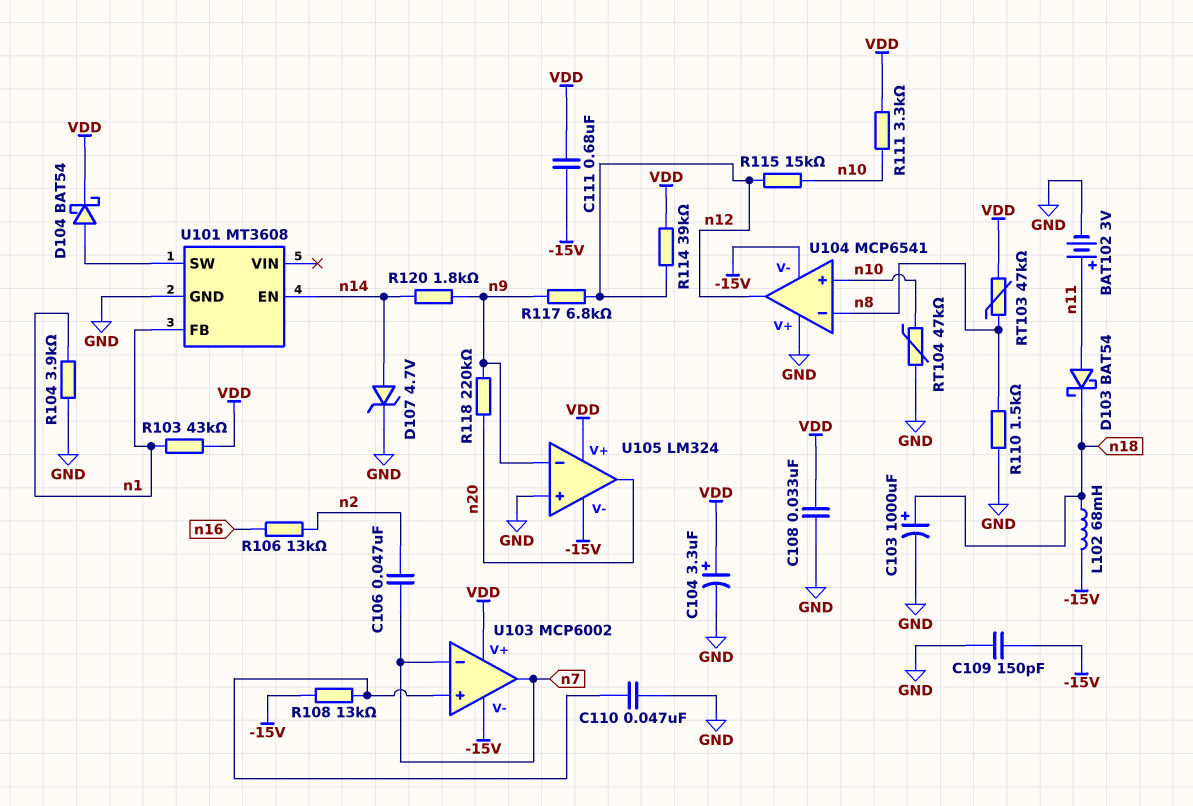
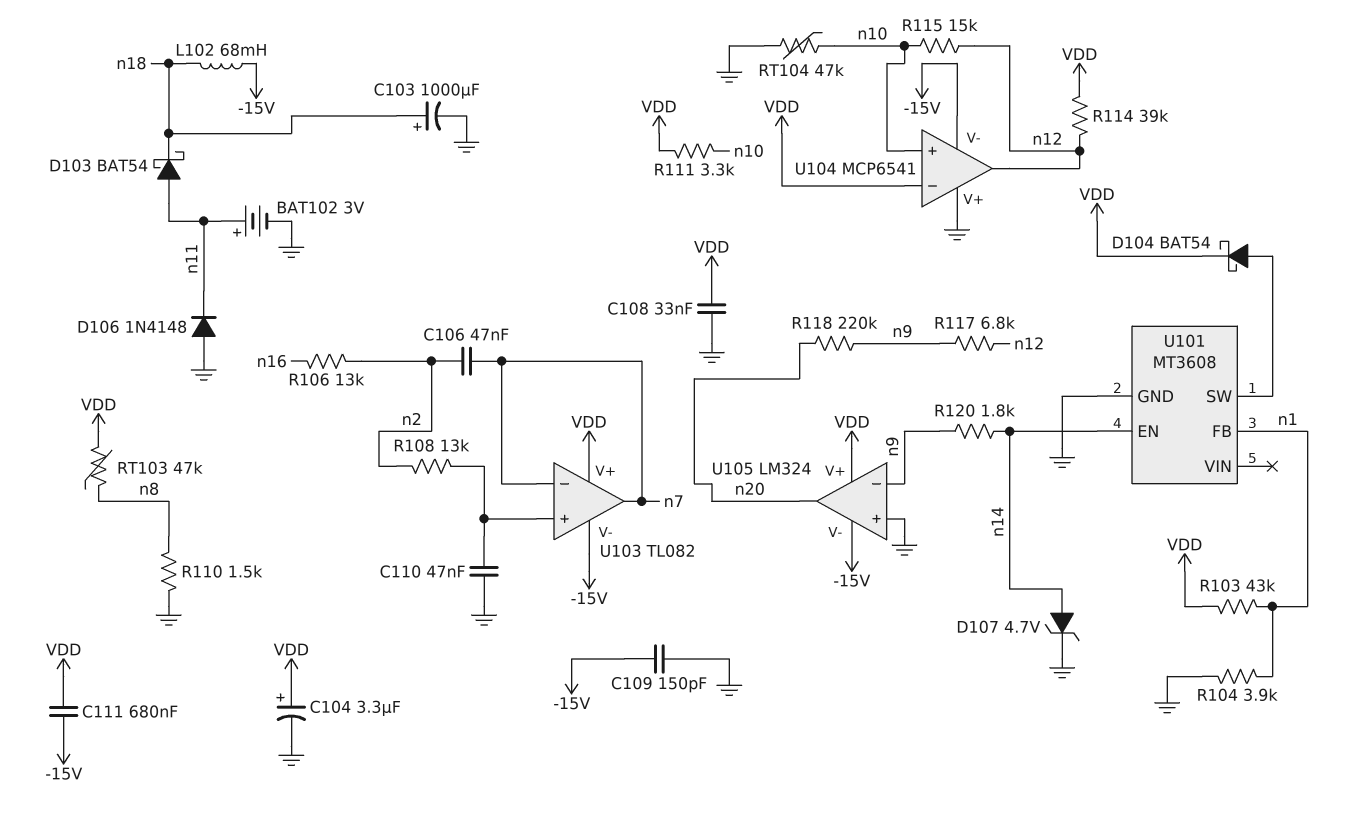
D106: none -> diode 1N4148 (A GND, K n11)
R108: 13k (-15V, U103/in+) -> 13k (U103/in+, n2)
U103: MCP6002 -> TL082
U104 pin in-: n8 -> VDD

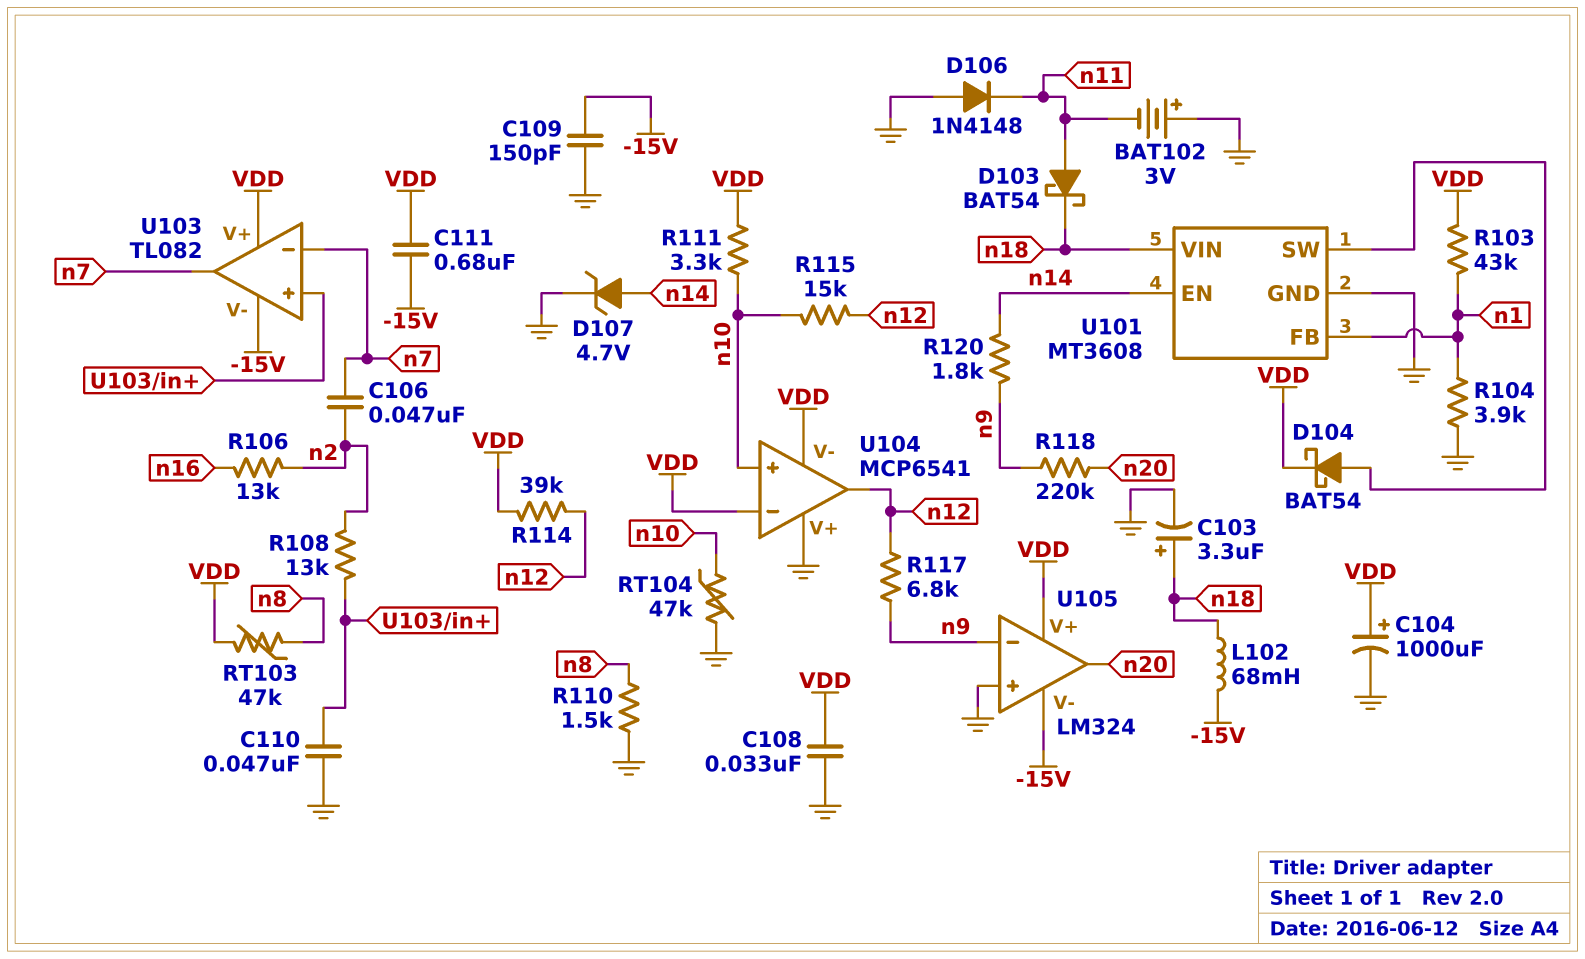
BAT102: 3V (plus n11, minus GND) -> 3V (plus GND, minus n11)
C103: 1000uF (plus n18, minus GND) -> 3.3uF (plus n18, minus GND)
C104: 3.3uF (plus VDD, minus GND) -> 1000uF (plus VDD, minus GND)
U101 pin VIN: none -> n18
U104 pin V-: -15V -> VDD

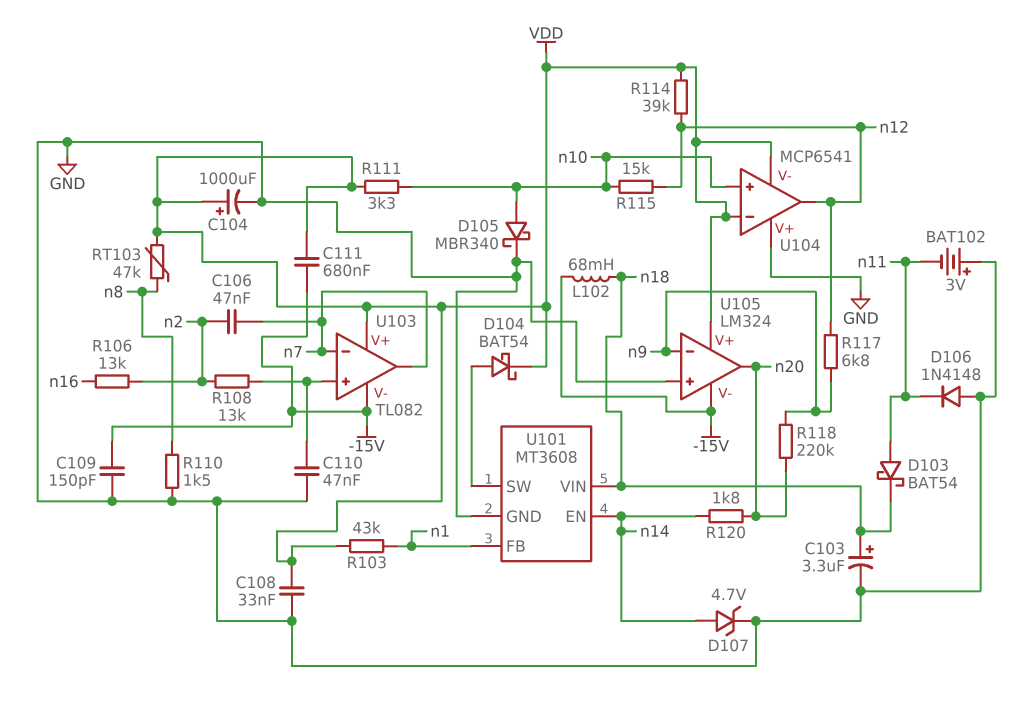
D105: none -> schottky MBR340 (A n10, K GND)
R104: 3.9k (GND, n1) -> none
R120: 1.8k (n9, n14) -> 1.8k (n14, n20)
RT104: 47k (GND, n10) -> none

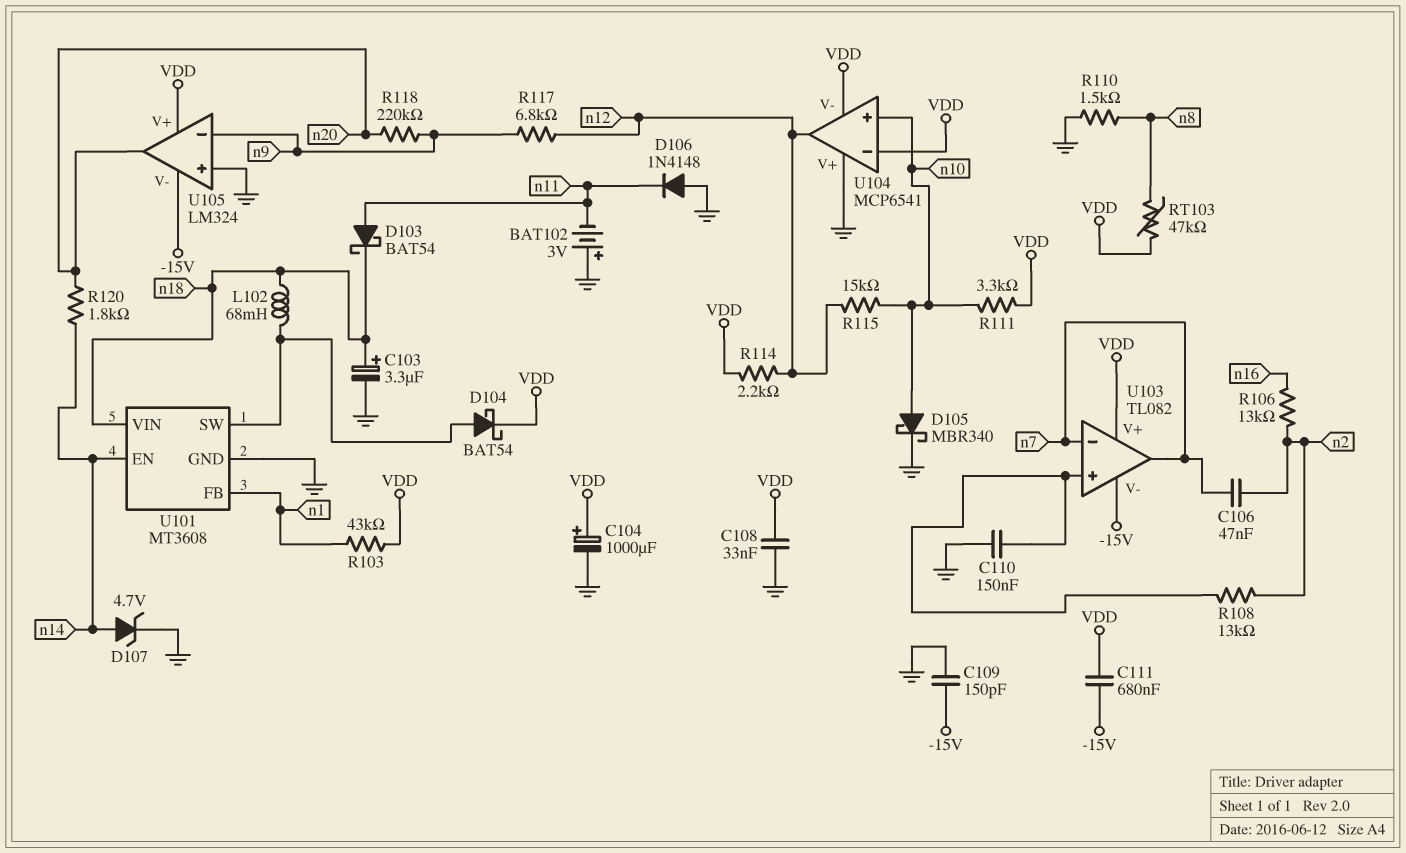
C110: 47nF (GND, U103/in+) -> 150nF (GND, U103/in+)
L102: 68mH (-15V, n18) -> 68mH (U101/SW, n18)
R114: 39k (VDD, n12) -> 2.2k (VDD, n12)

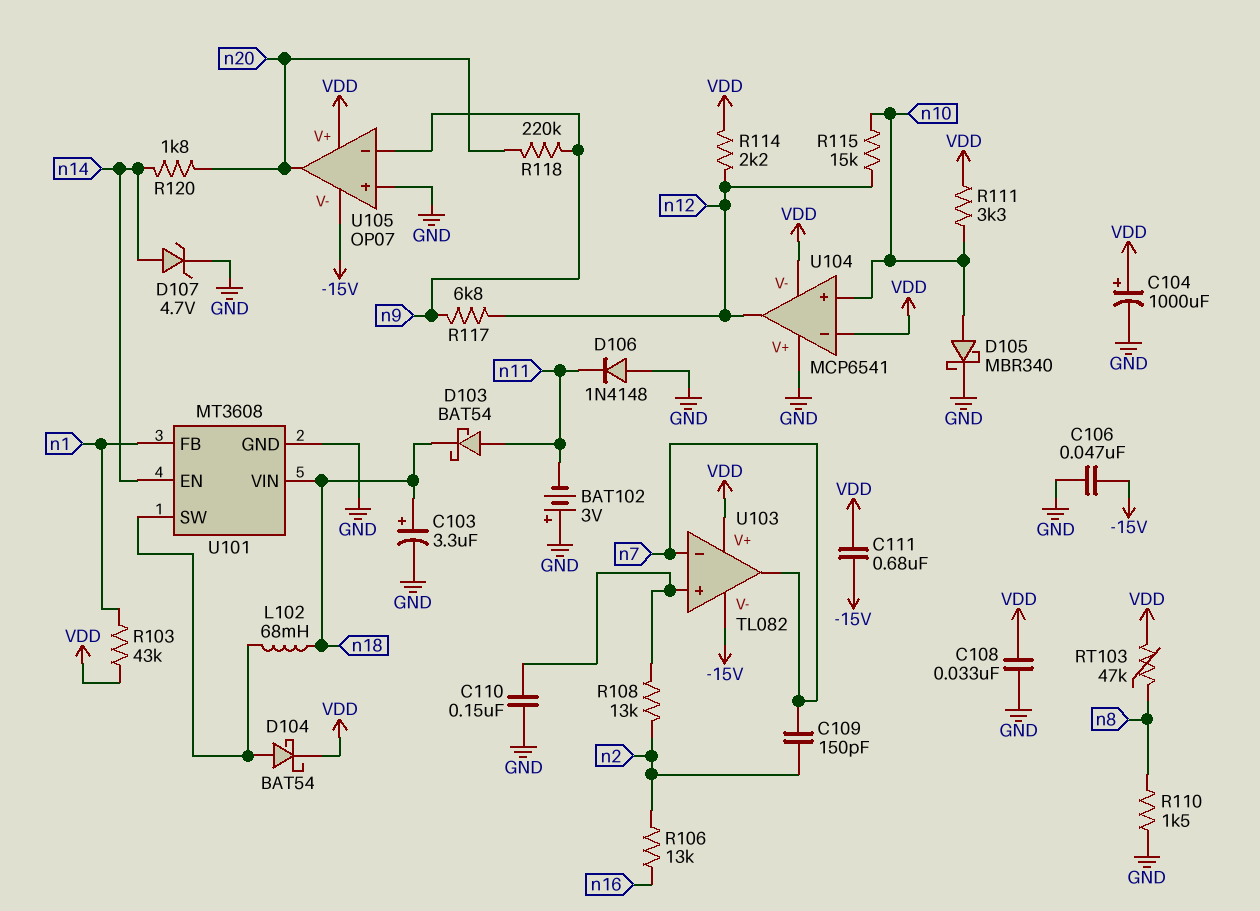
C106: 47nF (n2, n7) -> 47nF (-15V, GND)
C109: 150pF (-15V, GND) -> 150pF (n2, n7)
U105: LM324 -> OP07

